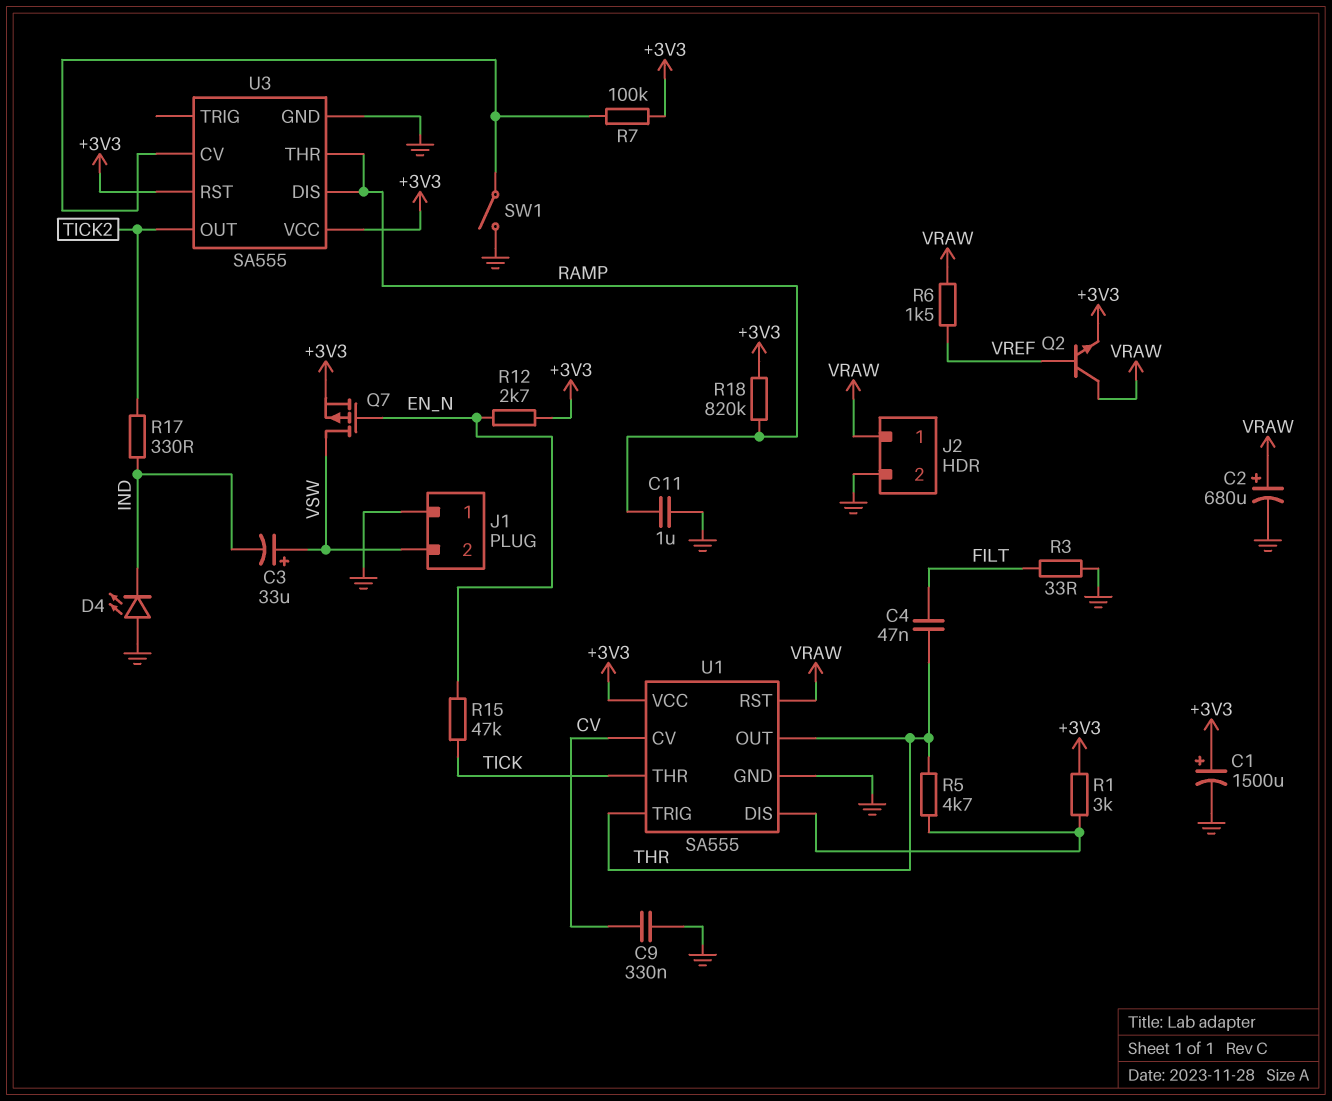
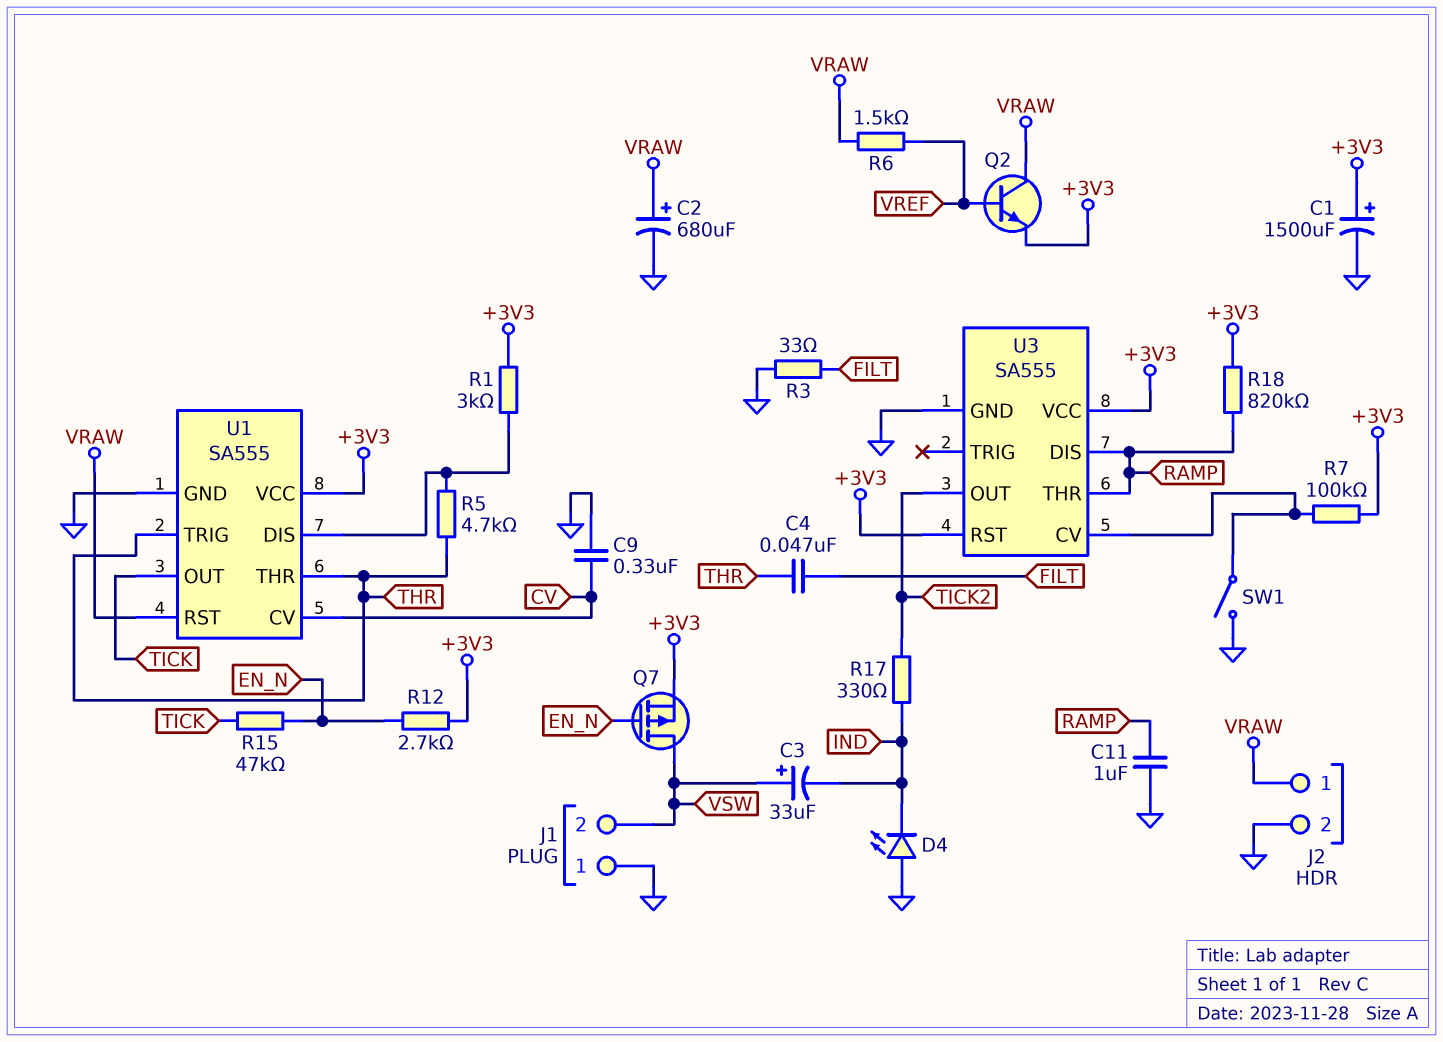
U1 pin OUT: THR -> TICK
U1 pin THR: TICK -> THR

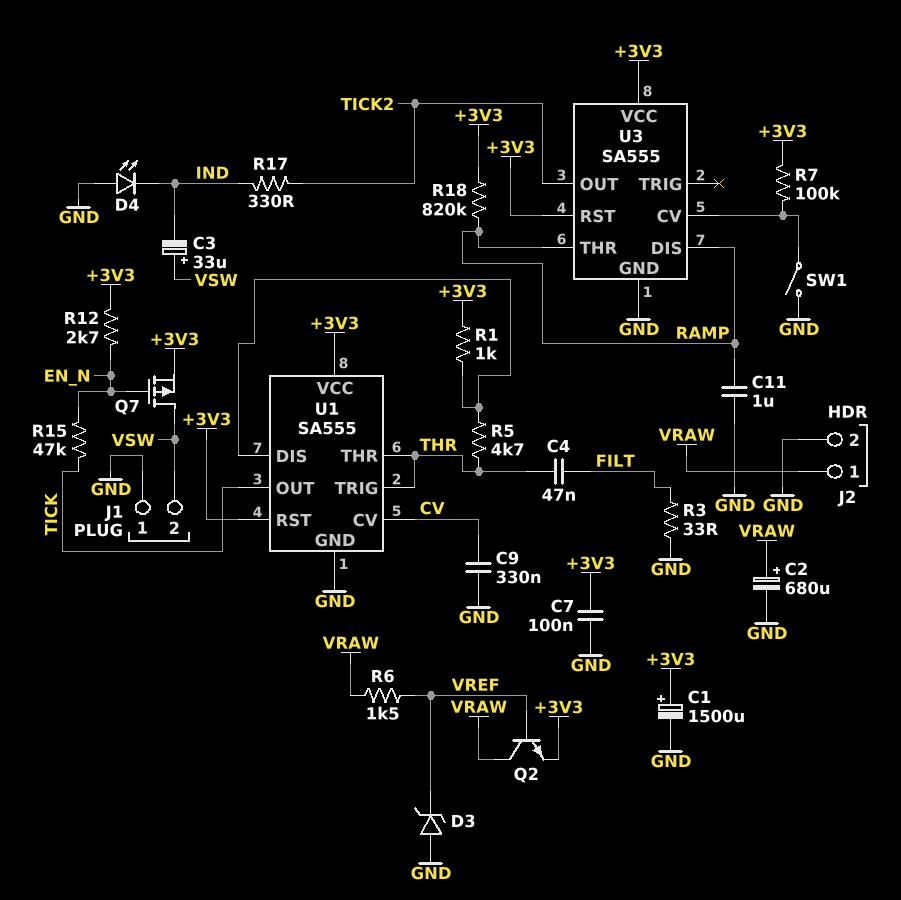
C7: none -> 100nF (+3V3, GND)
D3: none -> zener (A GND, K VREF)
R1: 3k (+3V3, U1/DIS) -> 1k (+3V3, U1/DIS)
U1 pin RST: VRAW -> +3V3

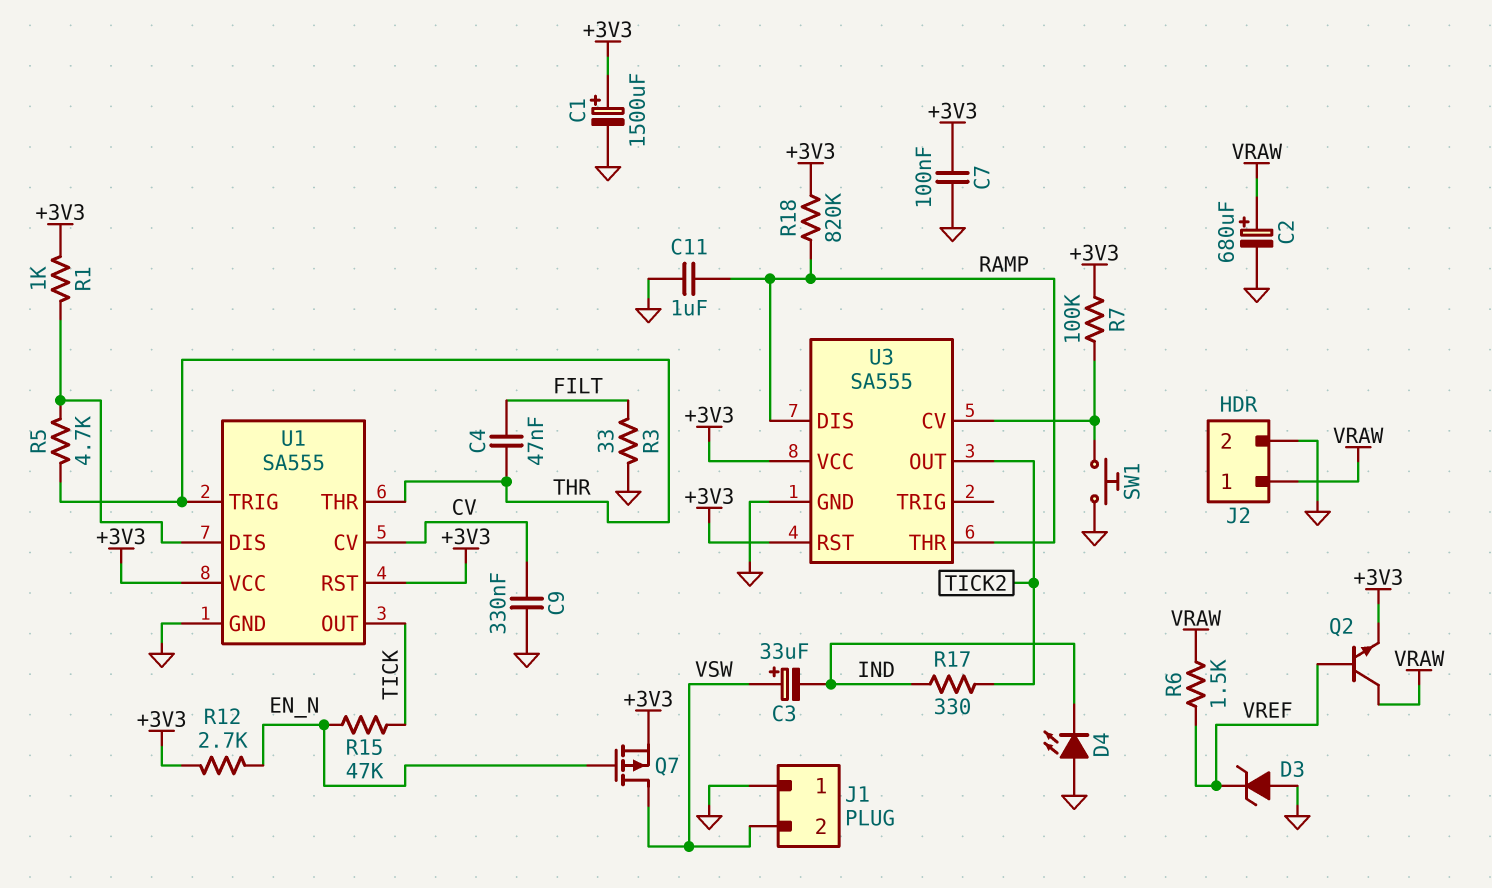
SW1: switch (GND, U3/CV) -> button (GND, U3/CV)

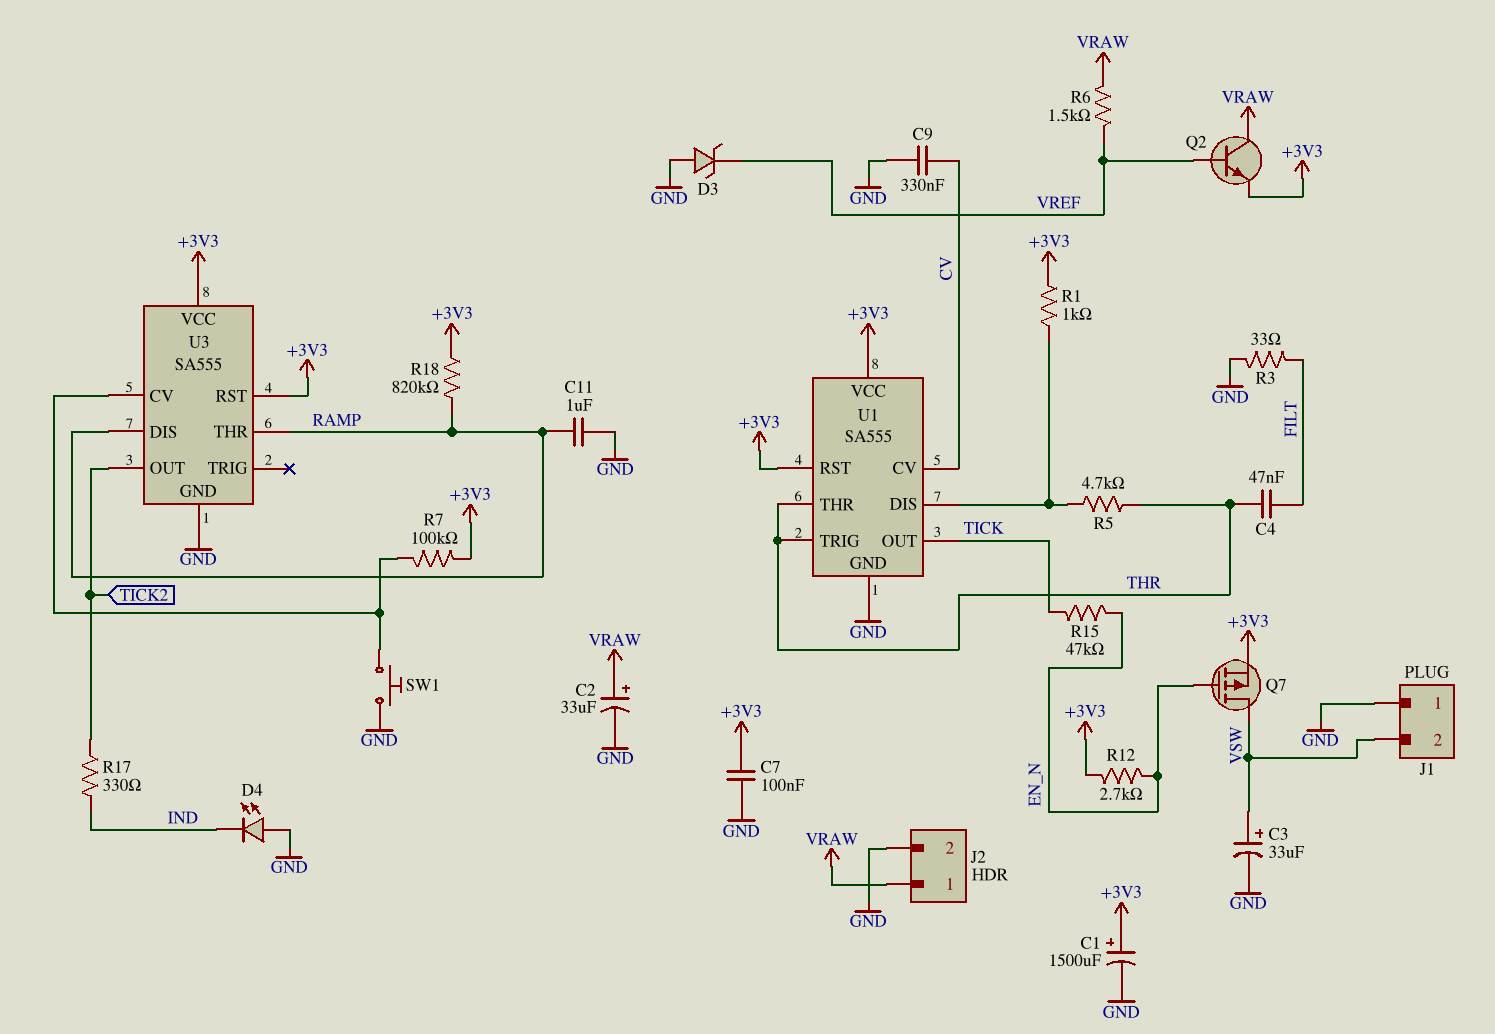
C2: 680uF (plus VRAW, minus GND) -> 33uF (plus VRAW, minus GND)
C3: 33uF (plus VSW, minus IND) -> 33uF (plus VSW, minus GND)

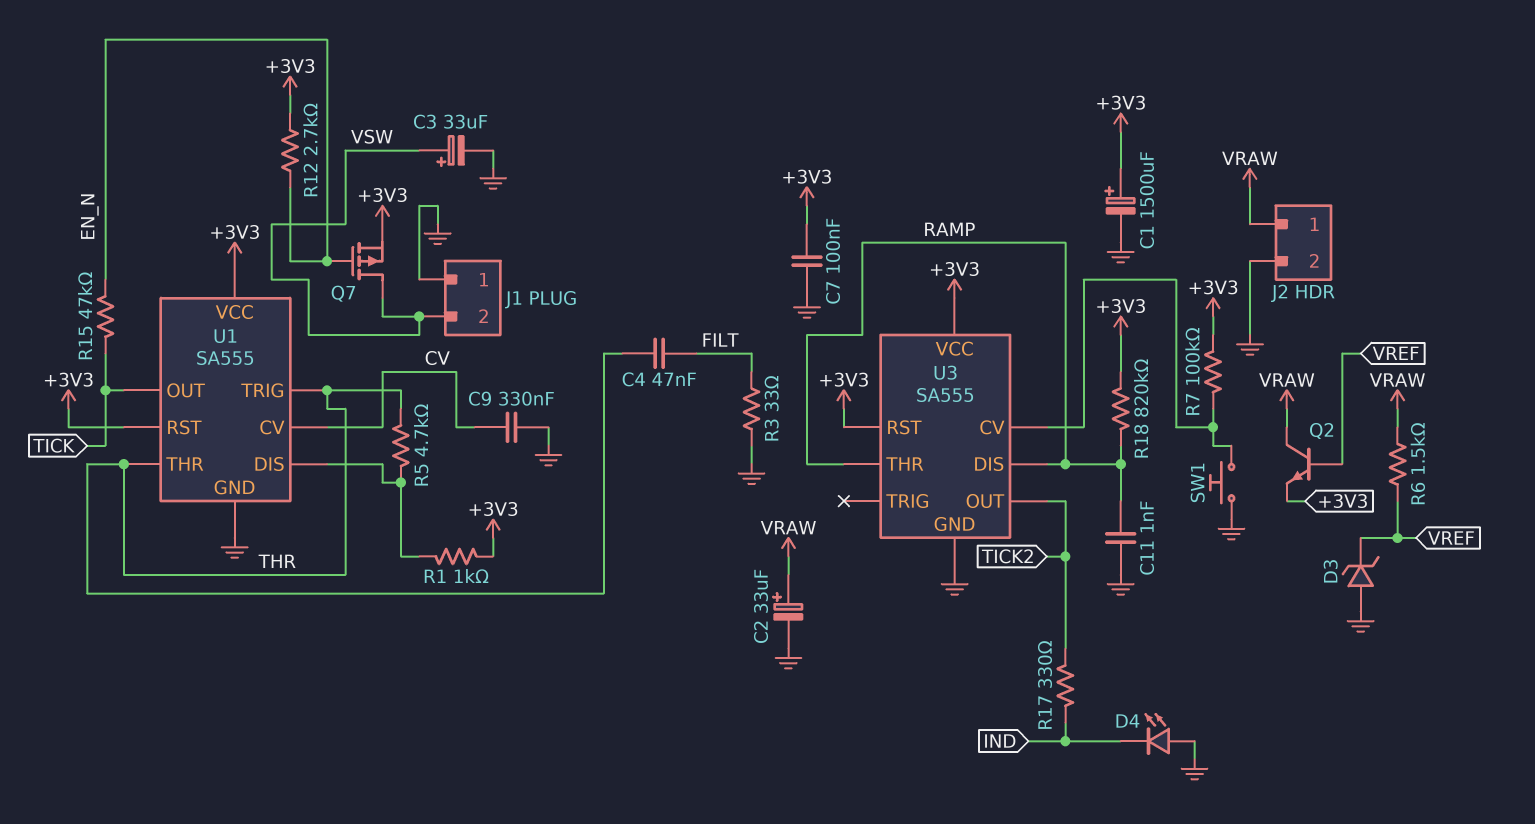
C11: 1uF (GND, RAMP) -> 1nF (GND, RAMP)

